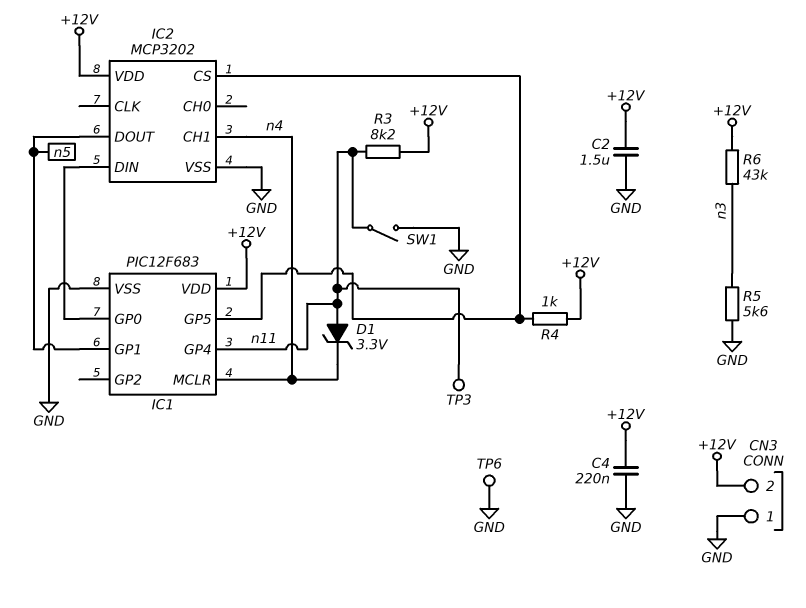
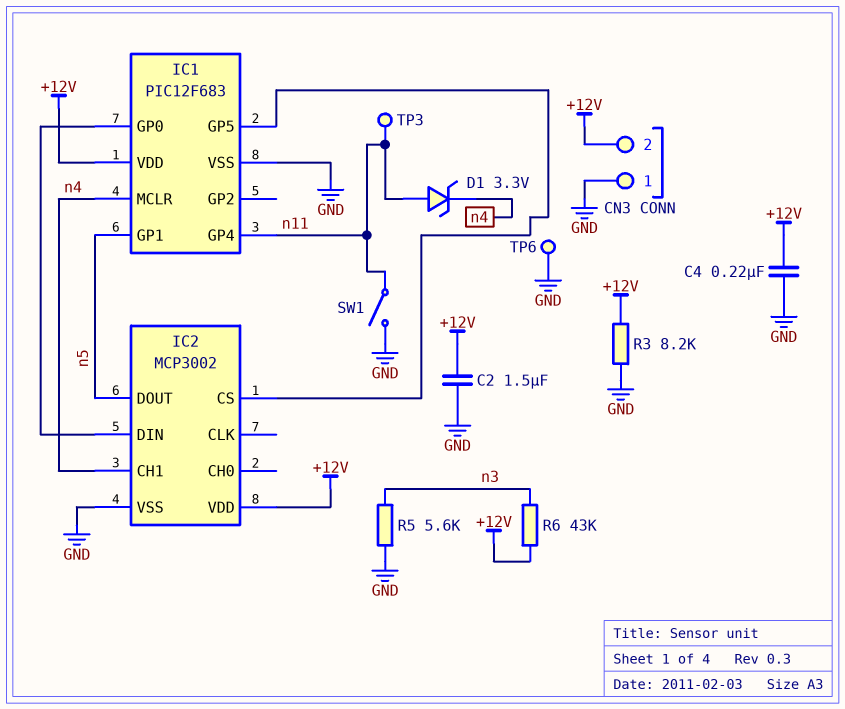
IC2: MCP3202 -> MCP3002
R3: 8.2k (+12V, n11) -> 8.2k (+12V, GND)
R4: 1k (+12V, IC1/GP5) -> none

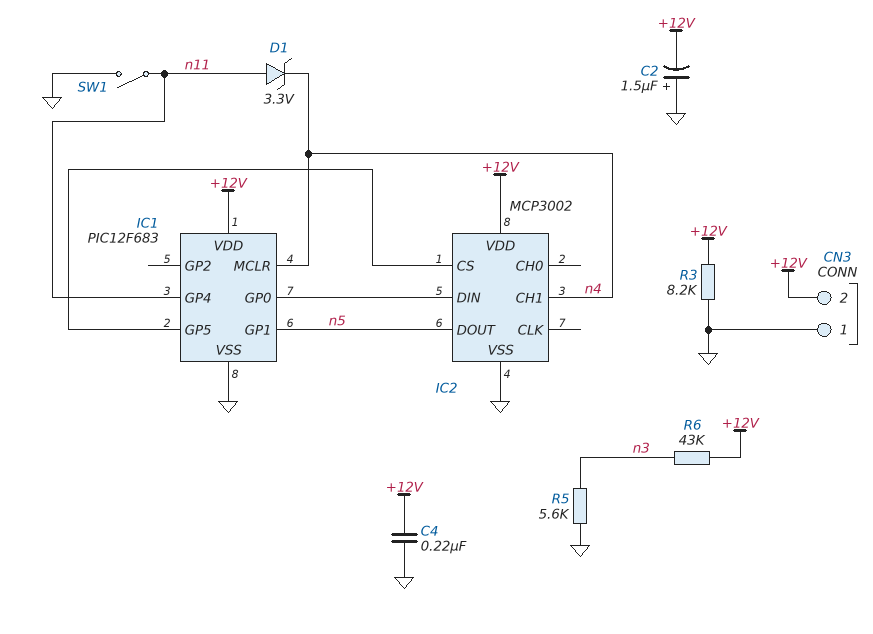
C2: 1.5uF (+12V, GND) -> 1.5uF (plus GND, minus +12V)
TP3: test point (n11) -> none
TP6: test point (GND) -> none

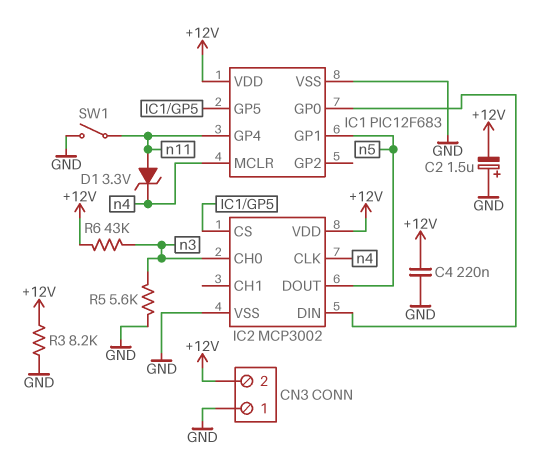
IC2 pin CH0: none -> n3
IC2 pin CH1: n4 -> none
IC2 pin CLK: none -> n4

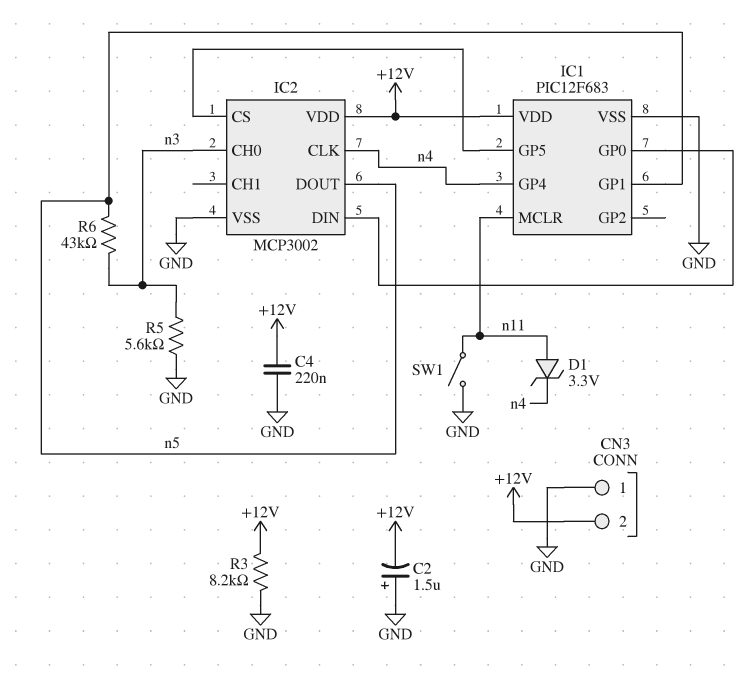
IC1 pin GP4: n11 -> n4
IC1 pin MCLR: n4 -> n11
R6: 43k (+12V, n3) -> 43k (n3, n5)

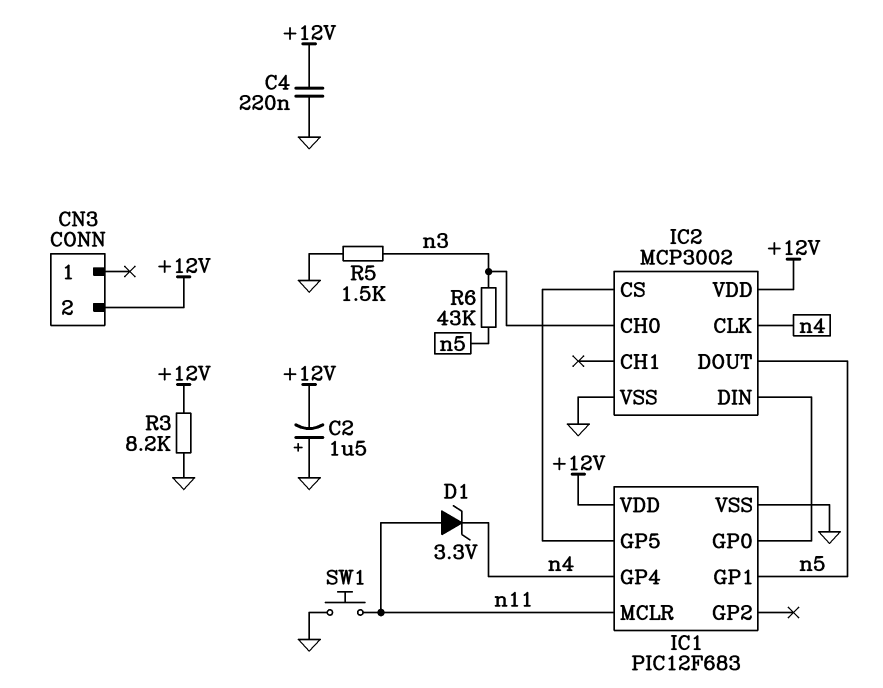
CN3 pin 1: GND -> none
R5: 5.6k (GND, n3) -> 1.5k (GND, n3)
SW1: switch (GND, n11) -> button (GND, n11)

